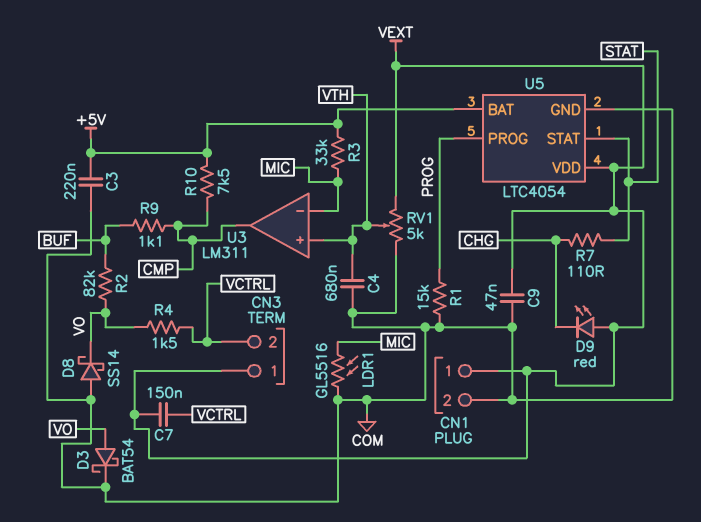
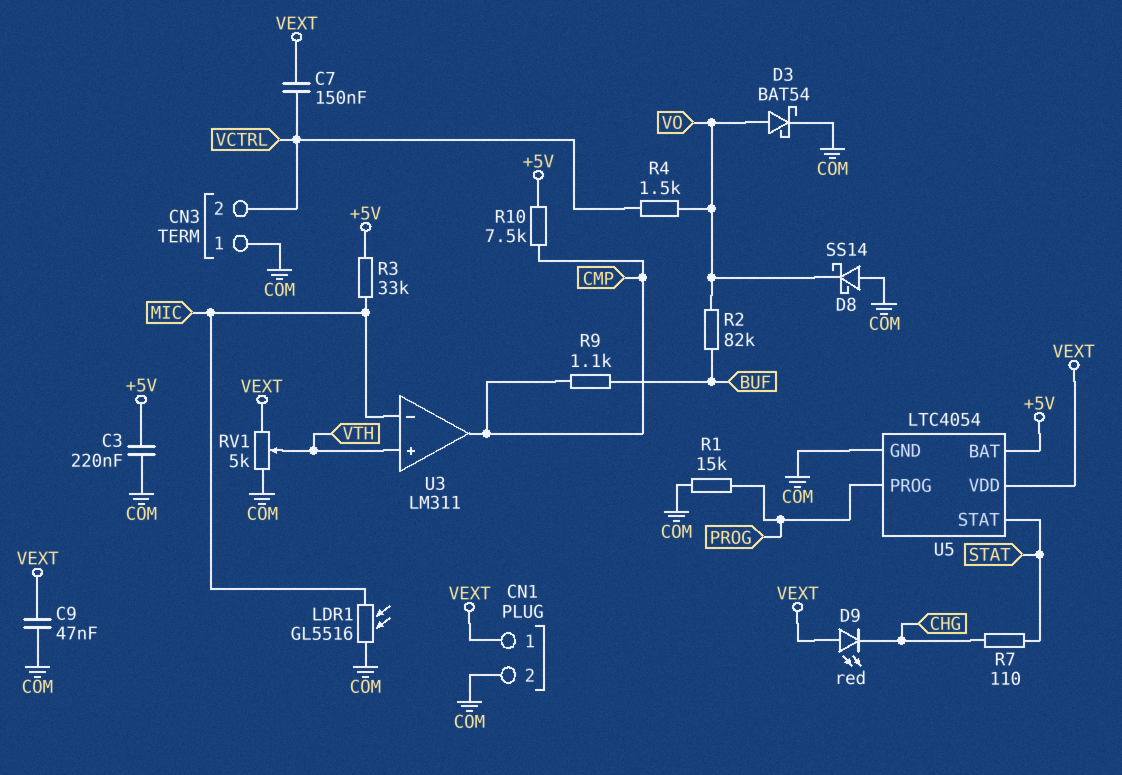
C4: 680nF (COM, VTH) -> none
CN3 pin 1: VEXT -> COM

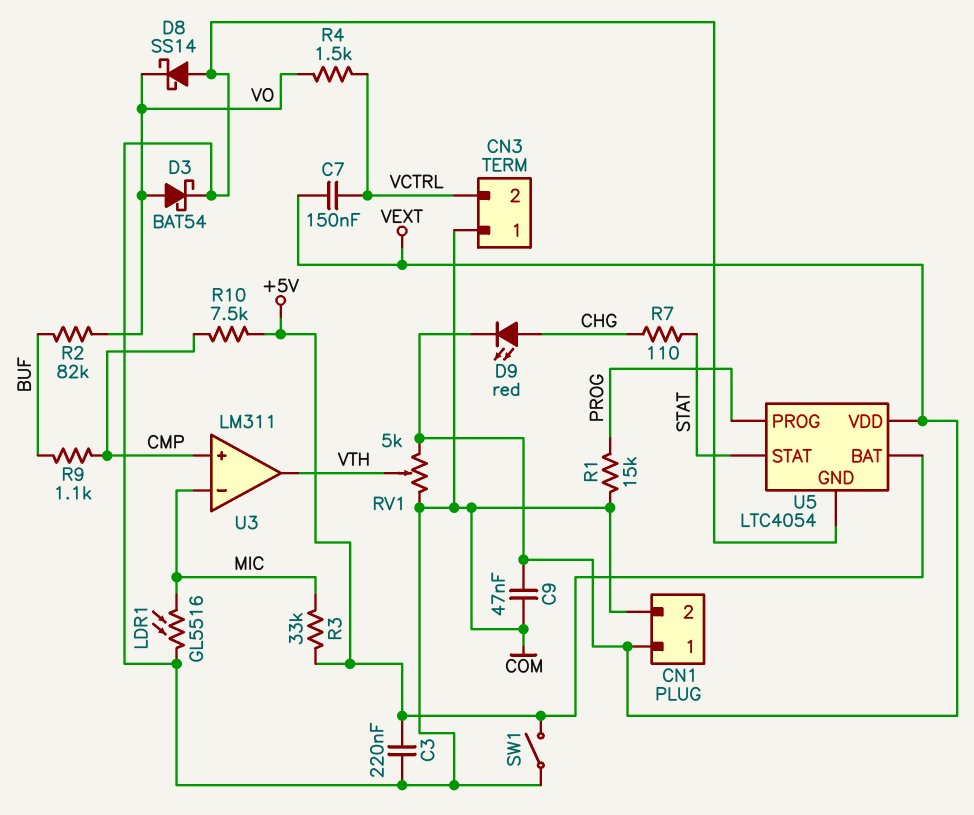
D9: LED red (A VEXT, K CHG) -> LED red (A CHG, K VEXT)
SW1: none -> switch (+5V, COM)
U3 pin in+: VTH -> CMP
U3 pin out: CMP -> VTH

